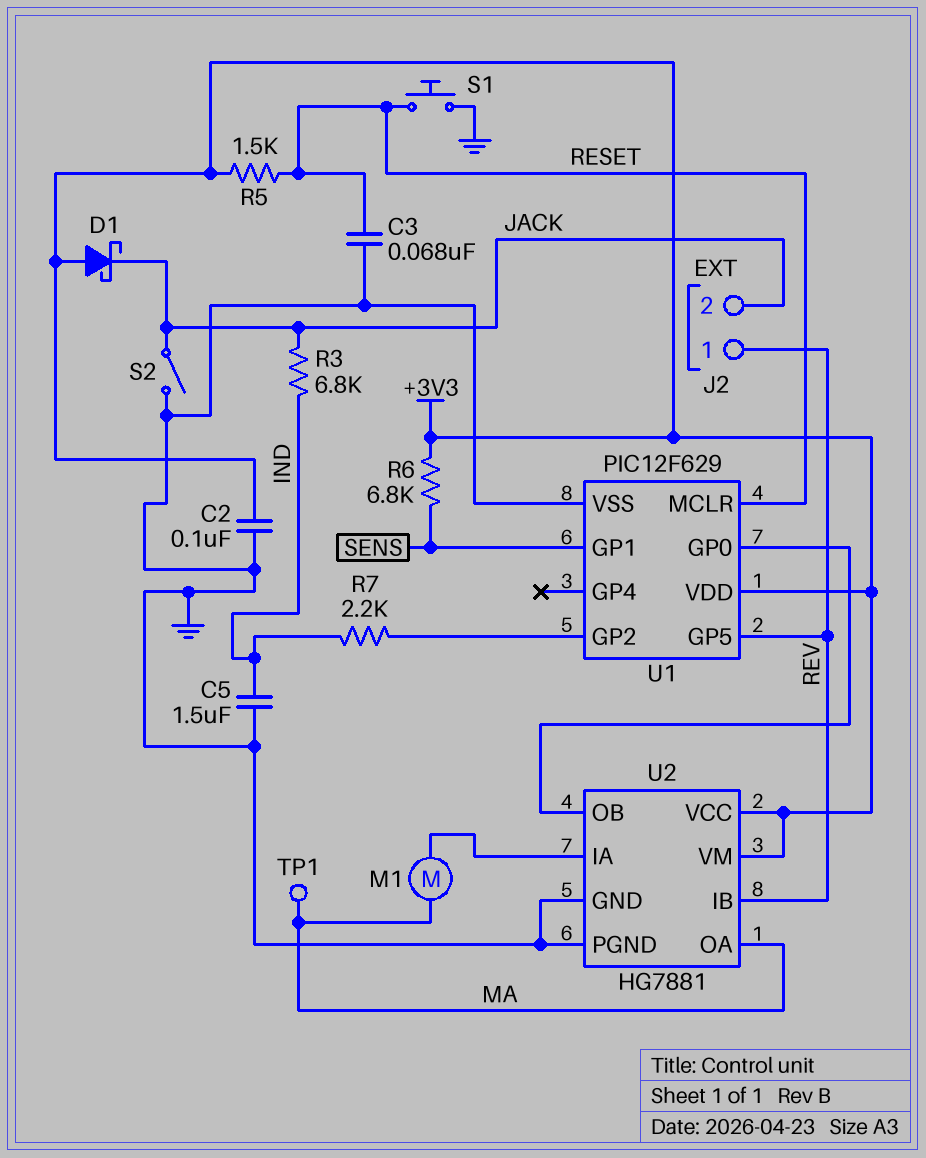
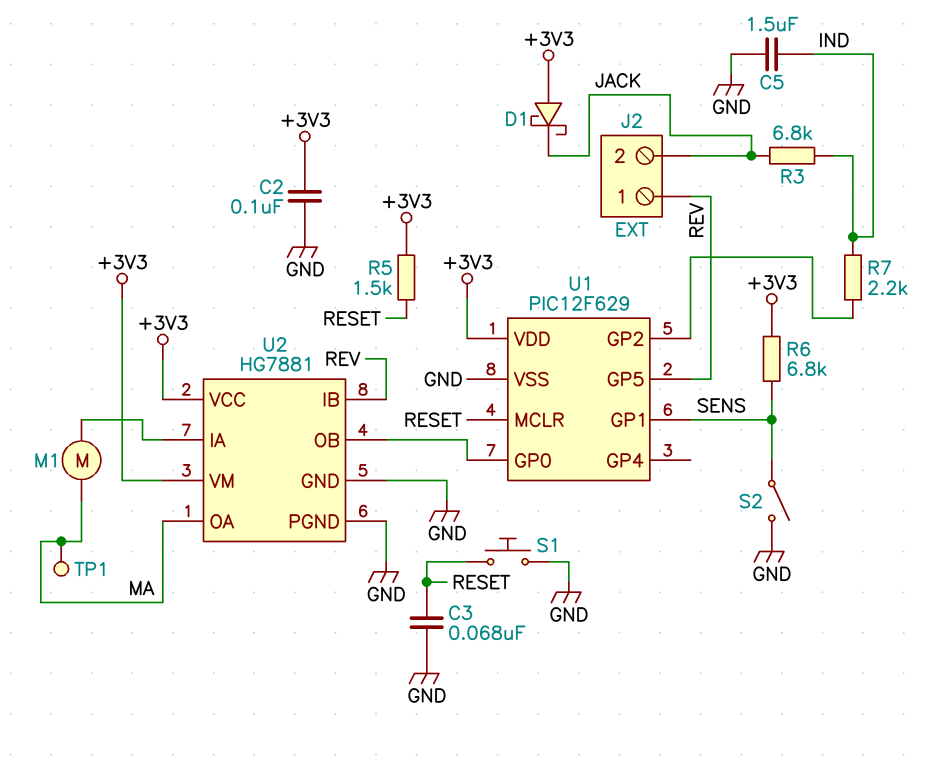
S2: switch (GND, JACK) -> switch (GND, SENS)

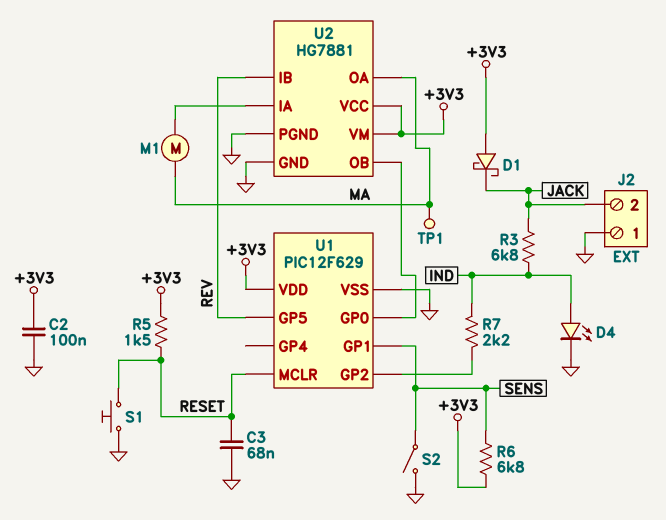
C5: 1.5uF (GND, IND) -> none
D4: none -> LED (A IND, K GND)
J2 pin 1: REV -> GND

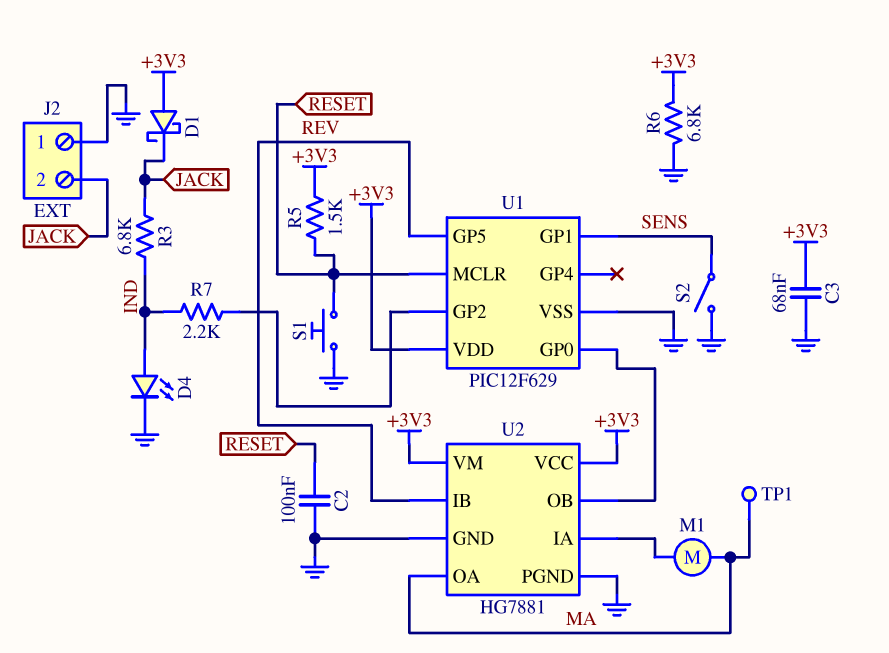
C2: 100nF (+3V3, GND) -> 100nF (GND, RESET)
C3: 68nF (GND, RESET) -> 68nF (+3V3, GND)
R6: 6.8k (+3V3, SENS) -> 6.8k (+3V3, GND)

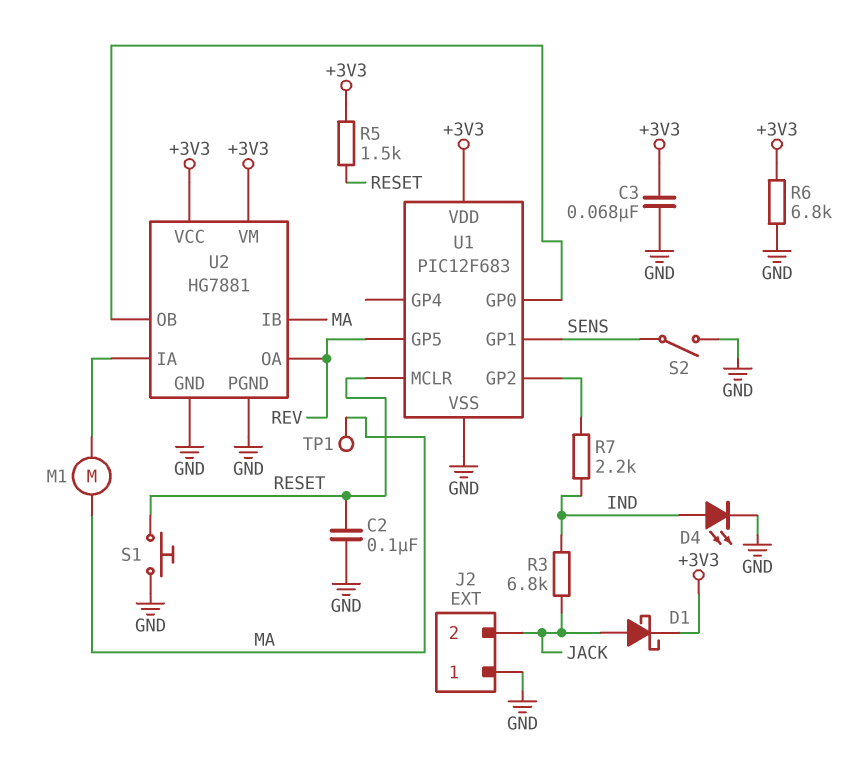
D1: schottky (A +3V3, K JACK) -> schottky (A JACK, K +3V3)
U1: PIC12F629 -> PIC12F683
U2 pin IB: REV -> MA
U2 pin OA: MA -> REV

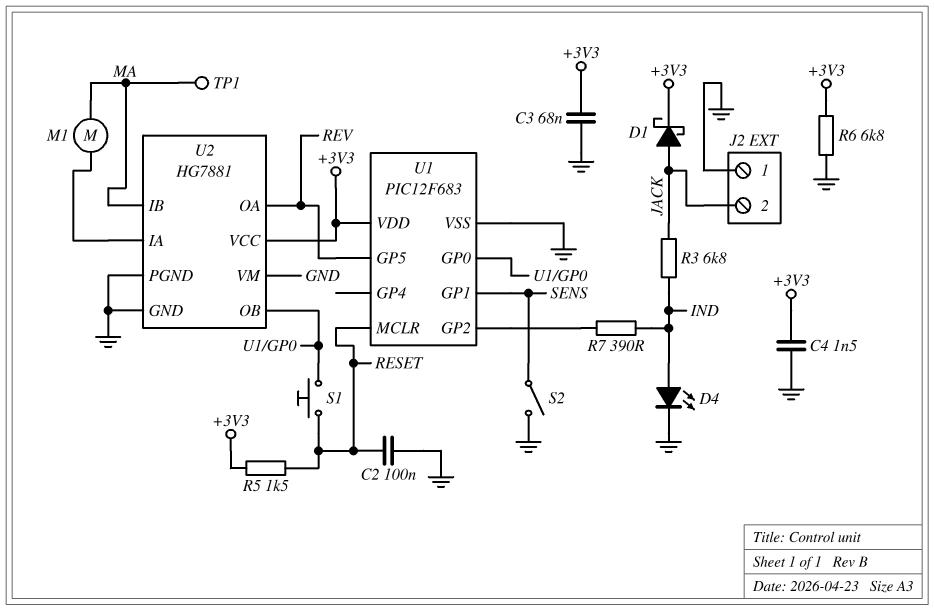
C4: none -> 1.5nF (+3V3, GND)
R7: 2.2k (IND, U1/GP2) -> 390 (IND, U1/GP2)
S1: button (GND, RESET) -> button (RESET, U1/GP0)
U2 pin VM: +3V3 -> GND

